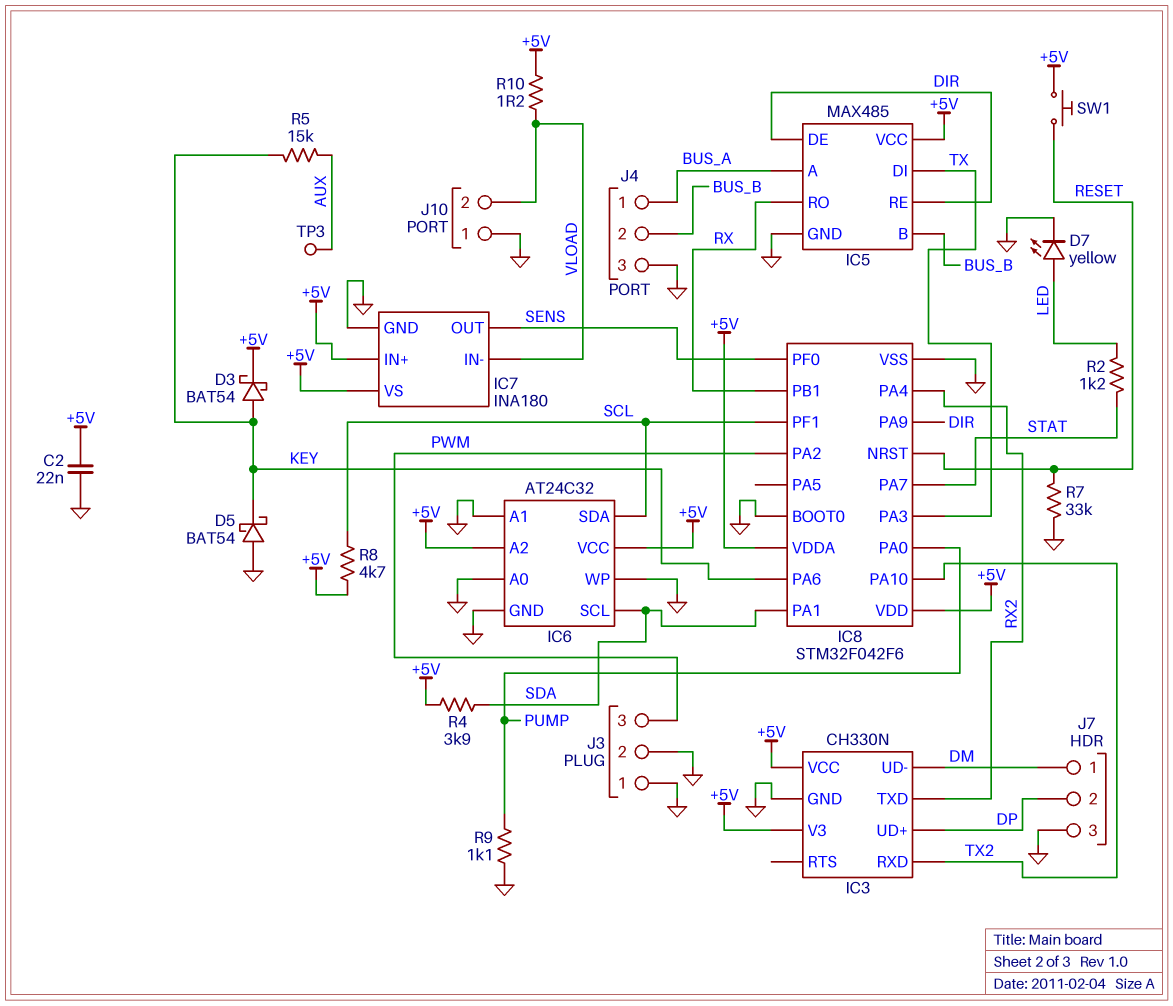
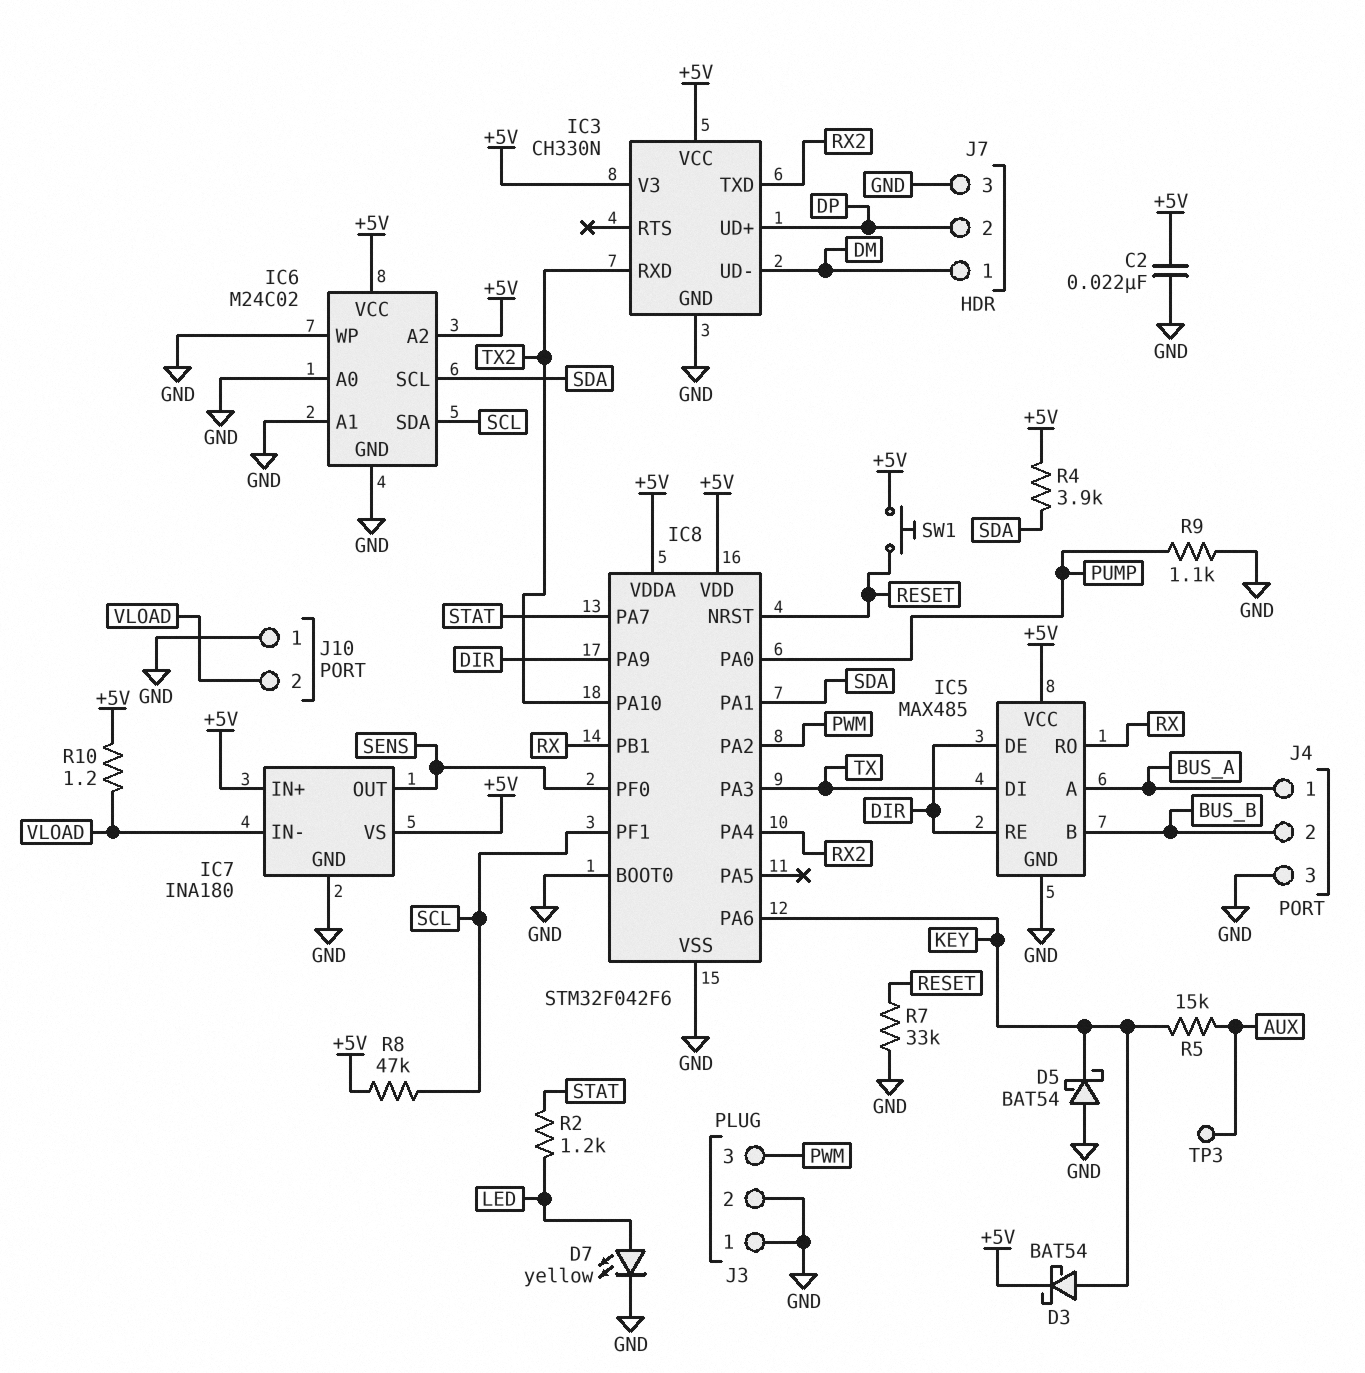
IC6: AT24C32 -> M24C02
R8: 4.7k (+5V, SCL) -> 47k (+5V, SCL)

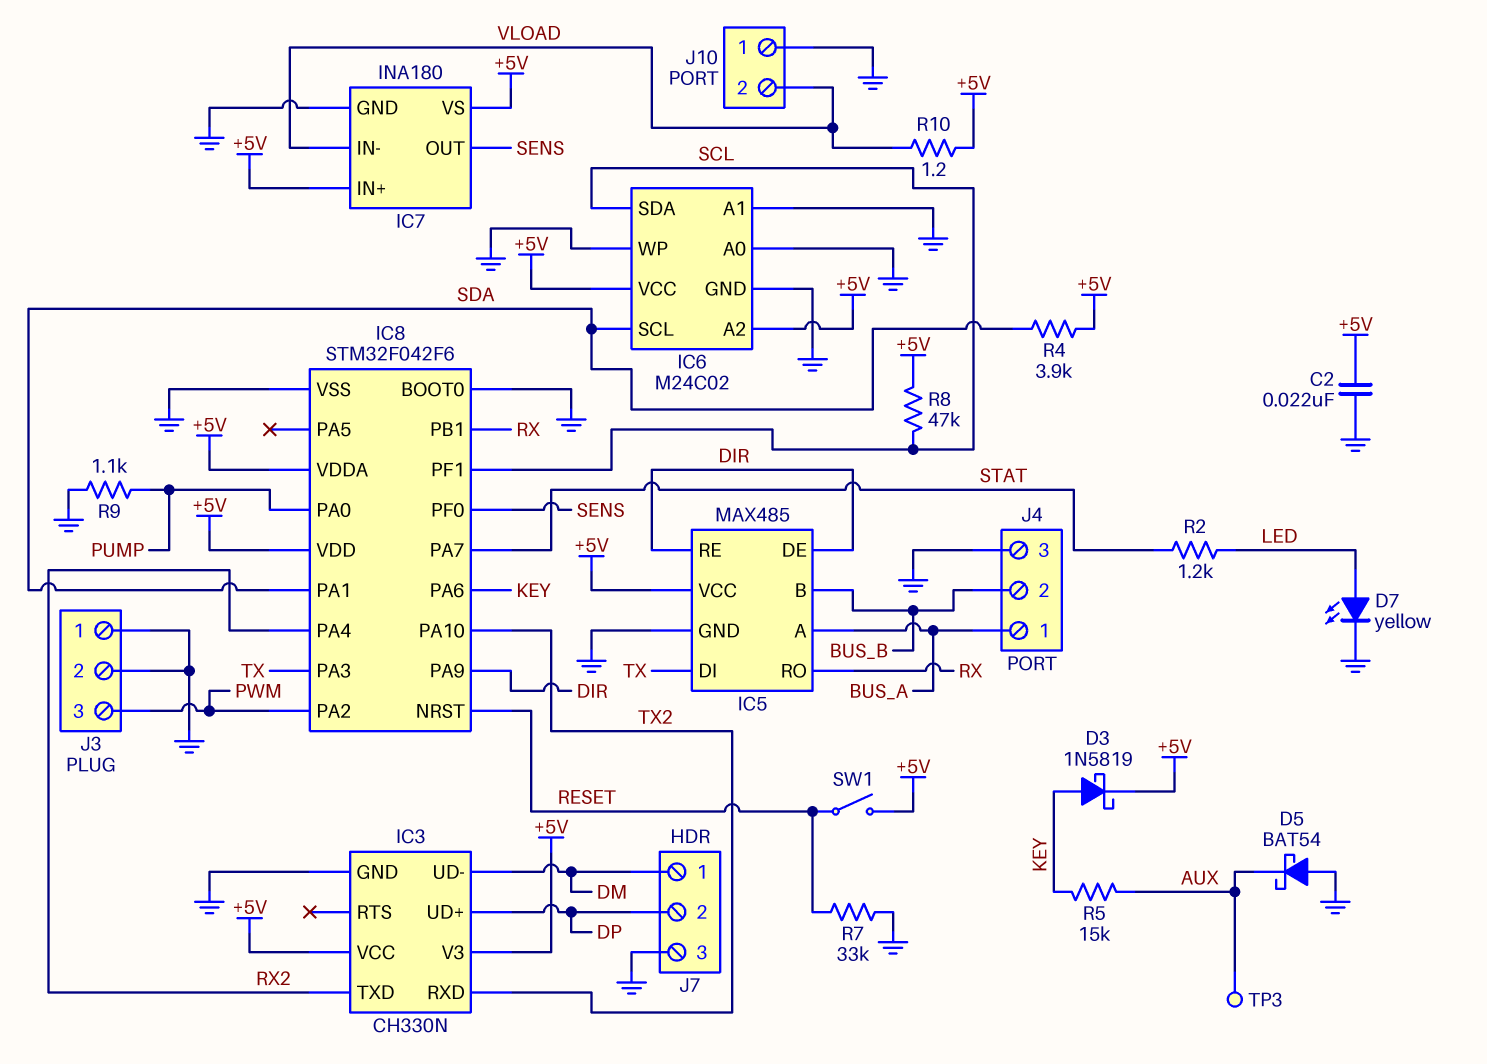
D3: schottky BAT54 (A KEY, K +5V) -> schottky 1N5819 (A KEY, K +5V)
D5: schottky BAT54 (A GND, K KEY) -> schottky BAT54 (A GND, K AUX)
SW1: button (+5V, RESET) -> switch (+5V, RESET)

